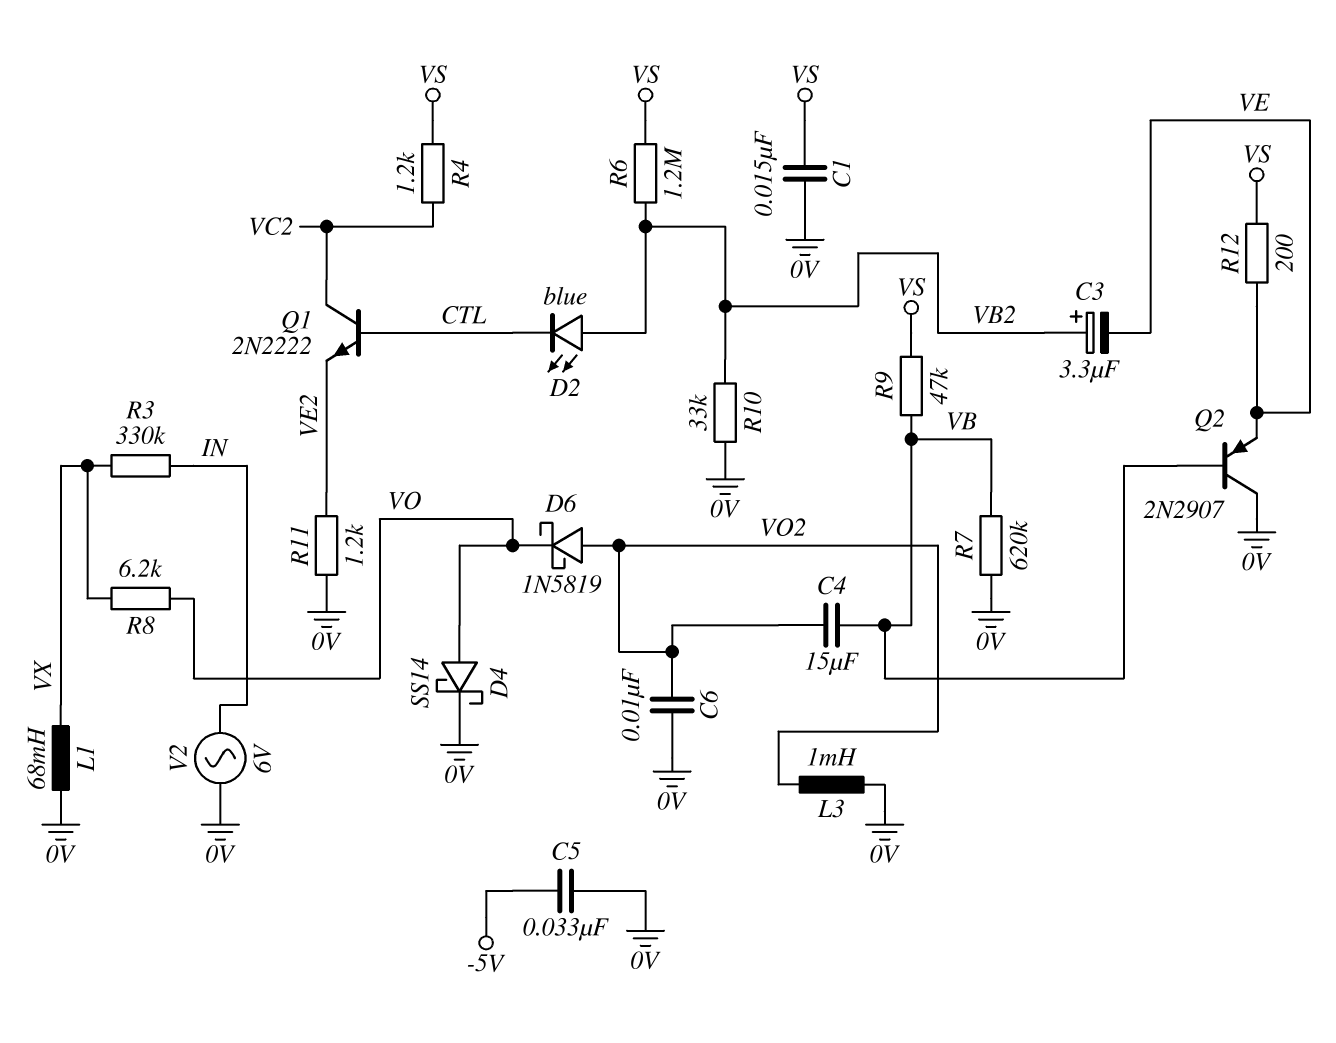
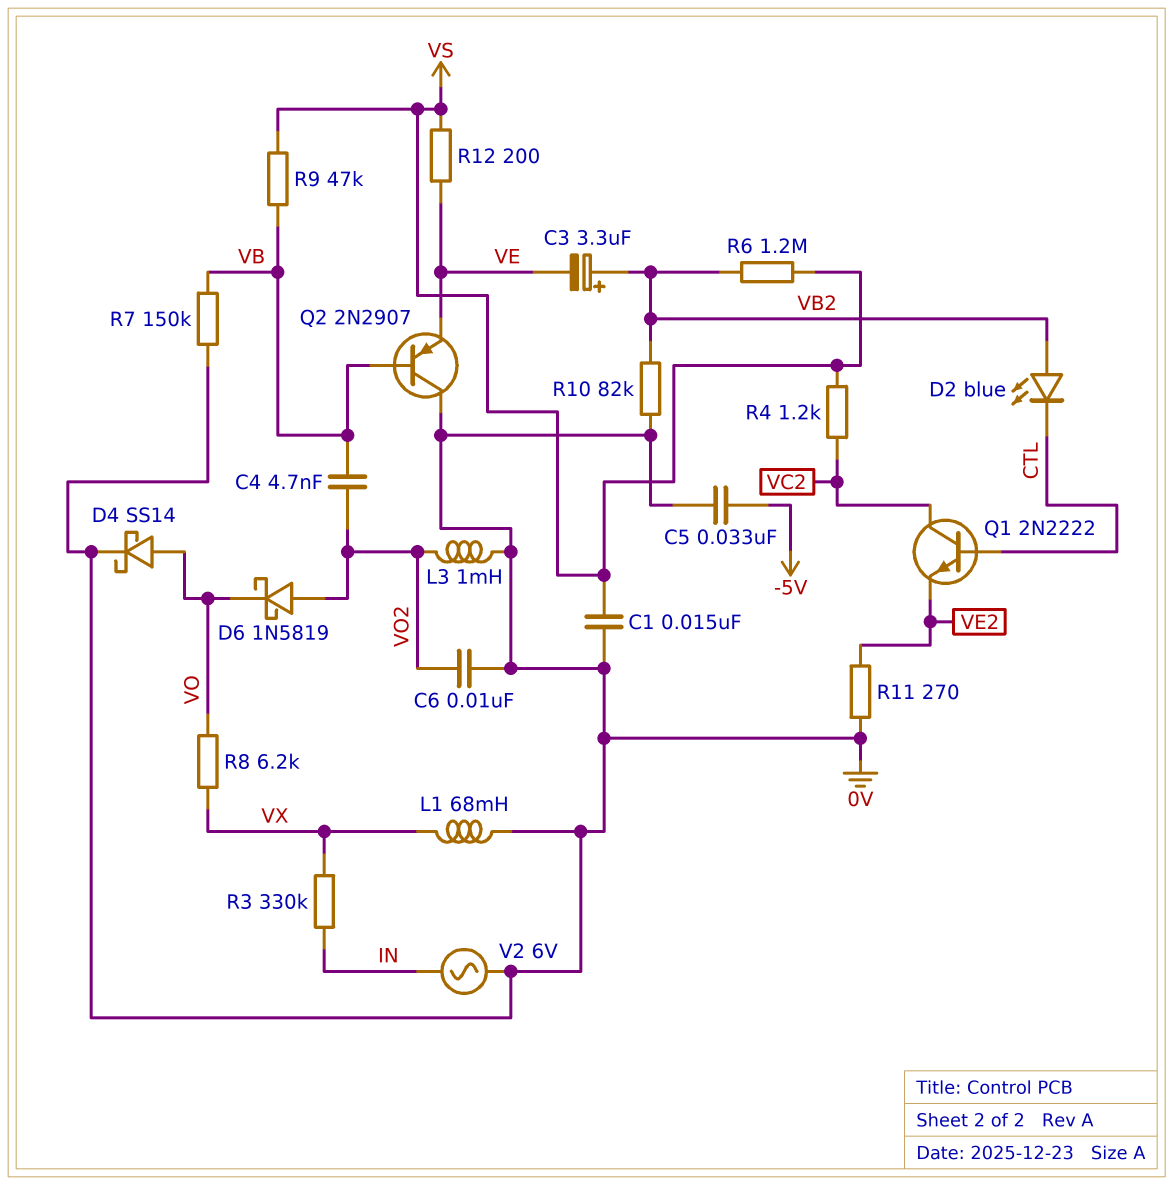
C4: 15uF (VB, VO2) -> 4.7nF (VB, VO2)
R7: 620k (0V, VB) -> 150k (0V, VB)
R10: 33k (0V, VB2) -> 82k (0V, VB2)
R11: 1.2k (0V, VE2) -> 270 (0V, VE2)

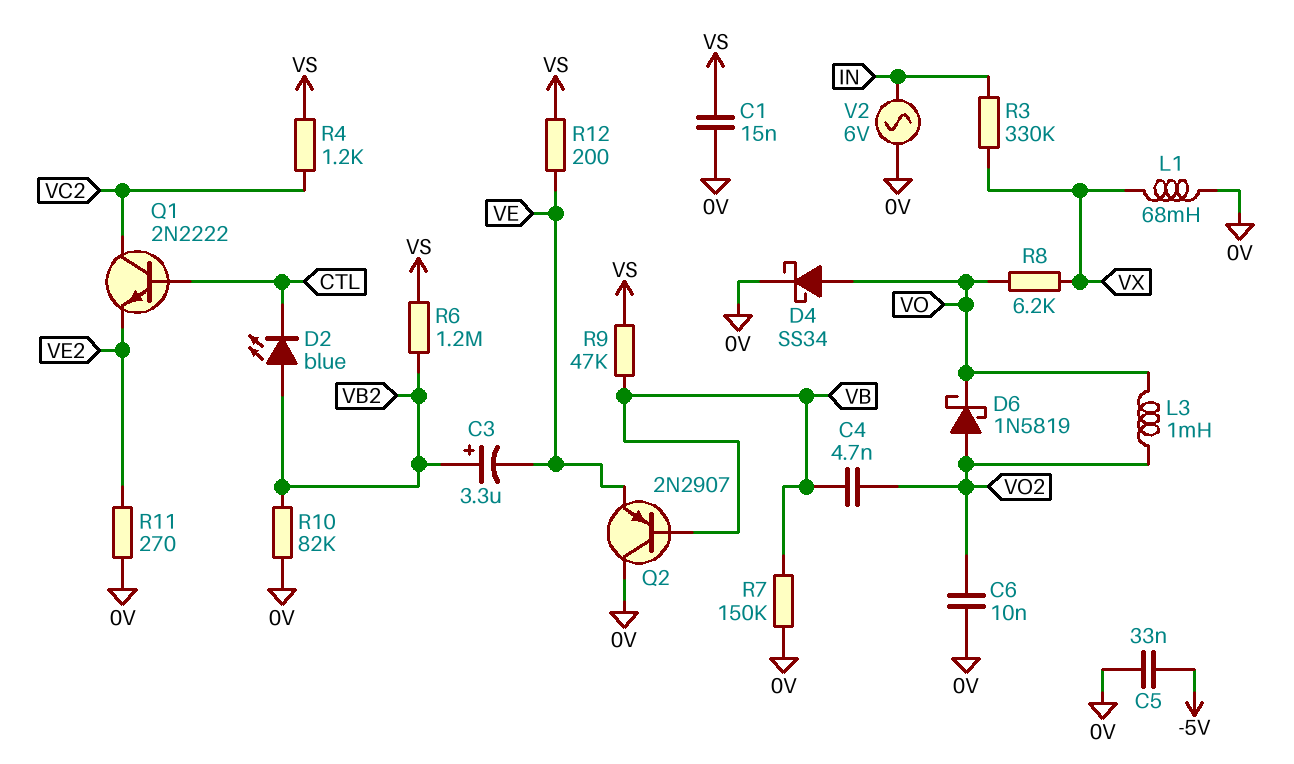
D4: schottky SS14 (A VO, K 0V) -> schottky SS34 (A VO, K 0V)
L3: 1mH (0V, VO2) -> 1mH (VO, VO2)

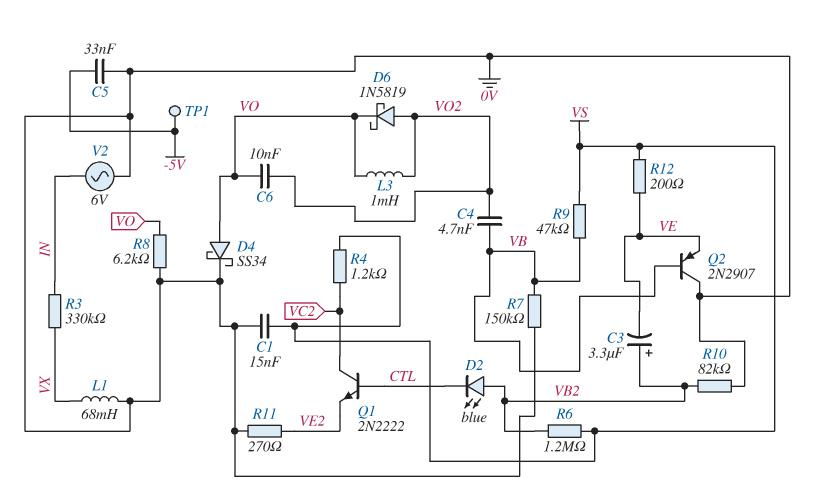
C6: 10nF (0V, VO2) -> 10nF (VO, VO2)
R8: 6.2k (VO, VX) -> 6.2k (0V, VO)
TP1: none -> test point (-5V)

